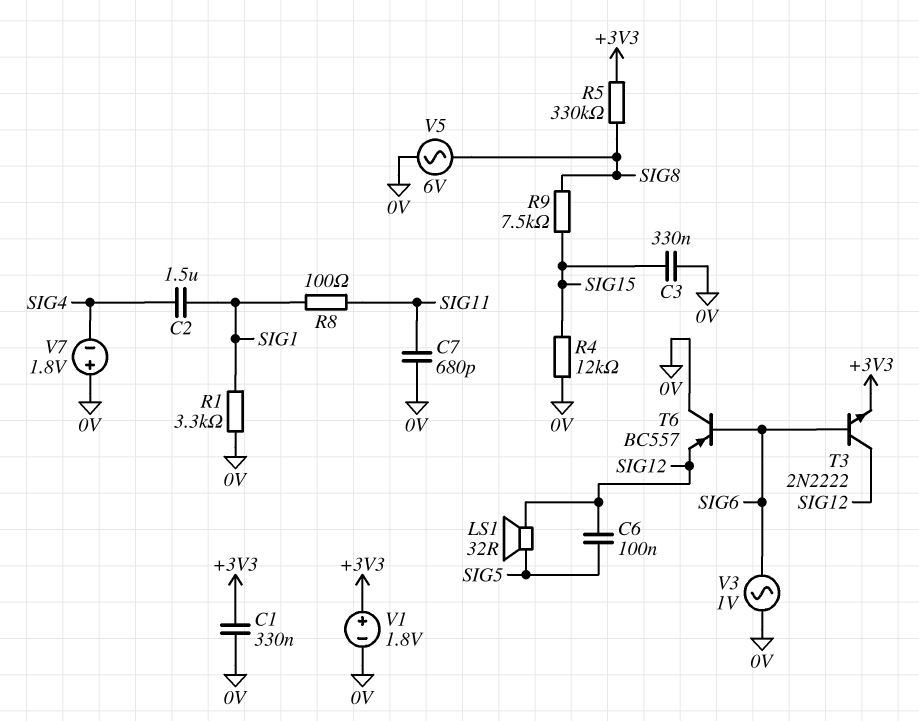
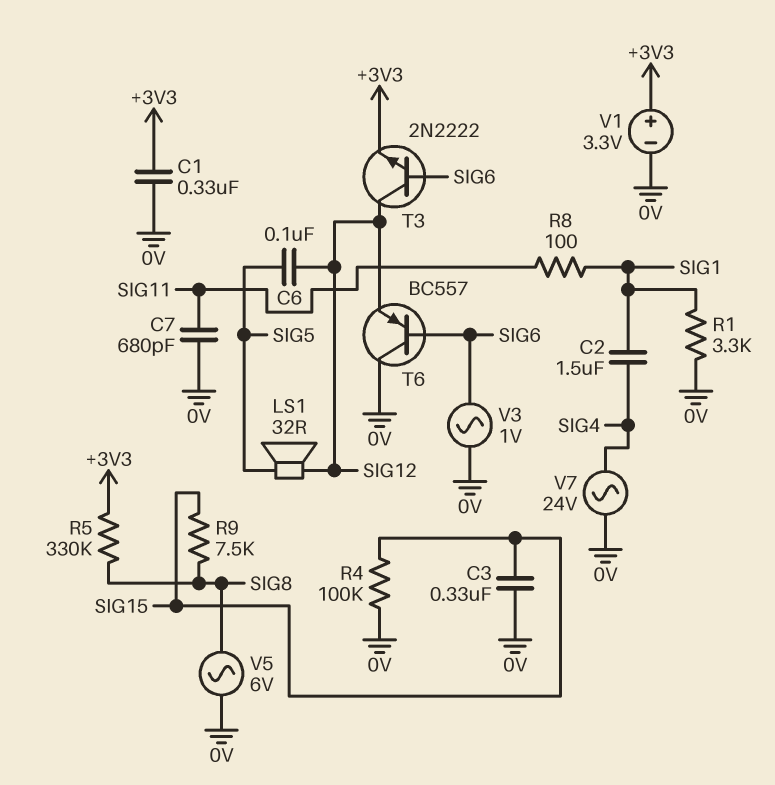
R4: 12k (0V, SIG15) -> 100k (0V, SIG15)
V1: 1.8V (plus +3V3, minus 0V) -> 3.3V (plus +3V3, minus 0V)
V7: 1.8V (plus 0V, minus SIG4) -> AC 24V (0V, SIG4)

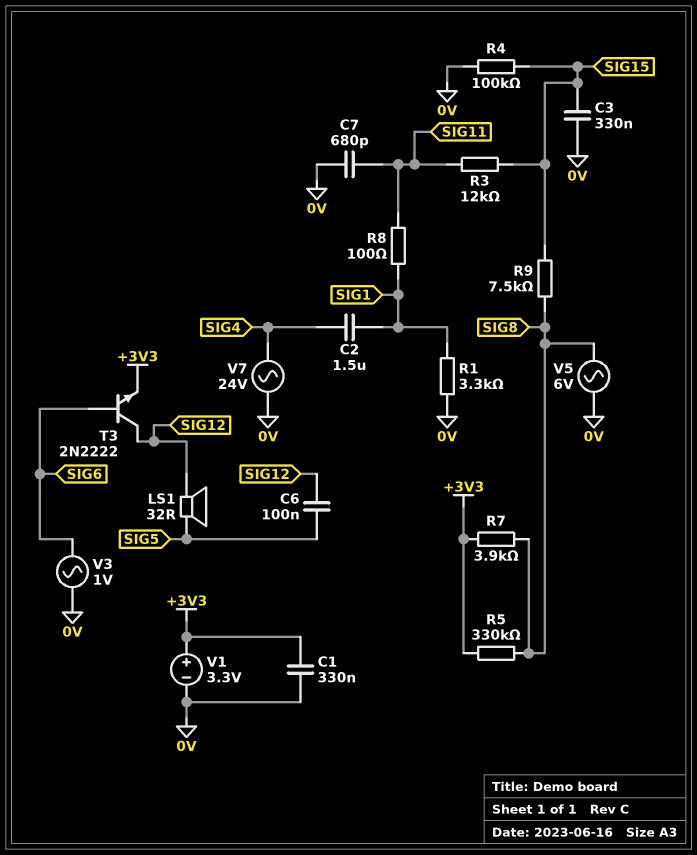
R3: none -> 12k (SIG11, SIG15)
R7: none -> 3.9k (+3V3, SIG8)
T6: PNP BC557 (B SIG6, C 0V, E SIG12) -> none

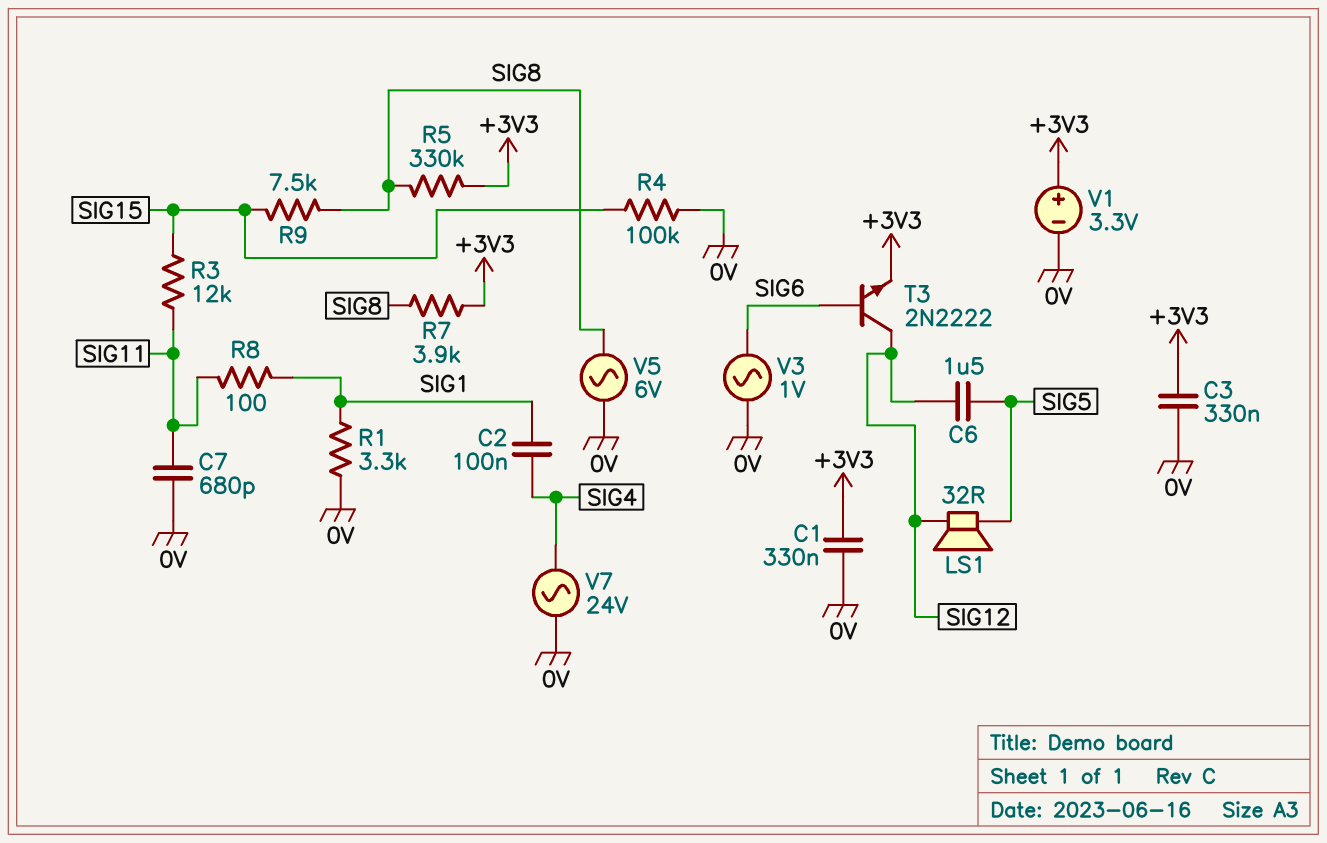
C2: 1.5uF (SIG1, SIG4) -> 100nF (SIG1, SIG4)
C3: 330nF (0V, SIG15) -> 330nF (+3V3, 0V)
C6: 100nF (SIG5, SIG12) -> 1.5uF (SIG5, SIG12)

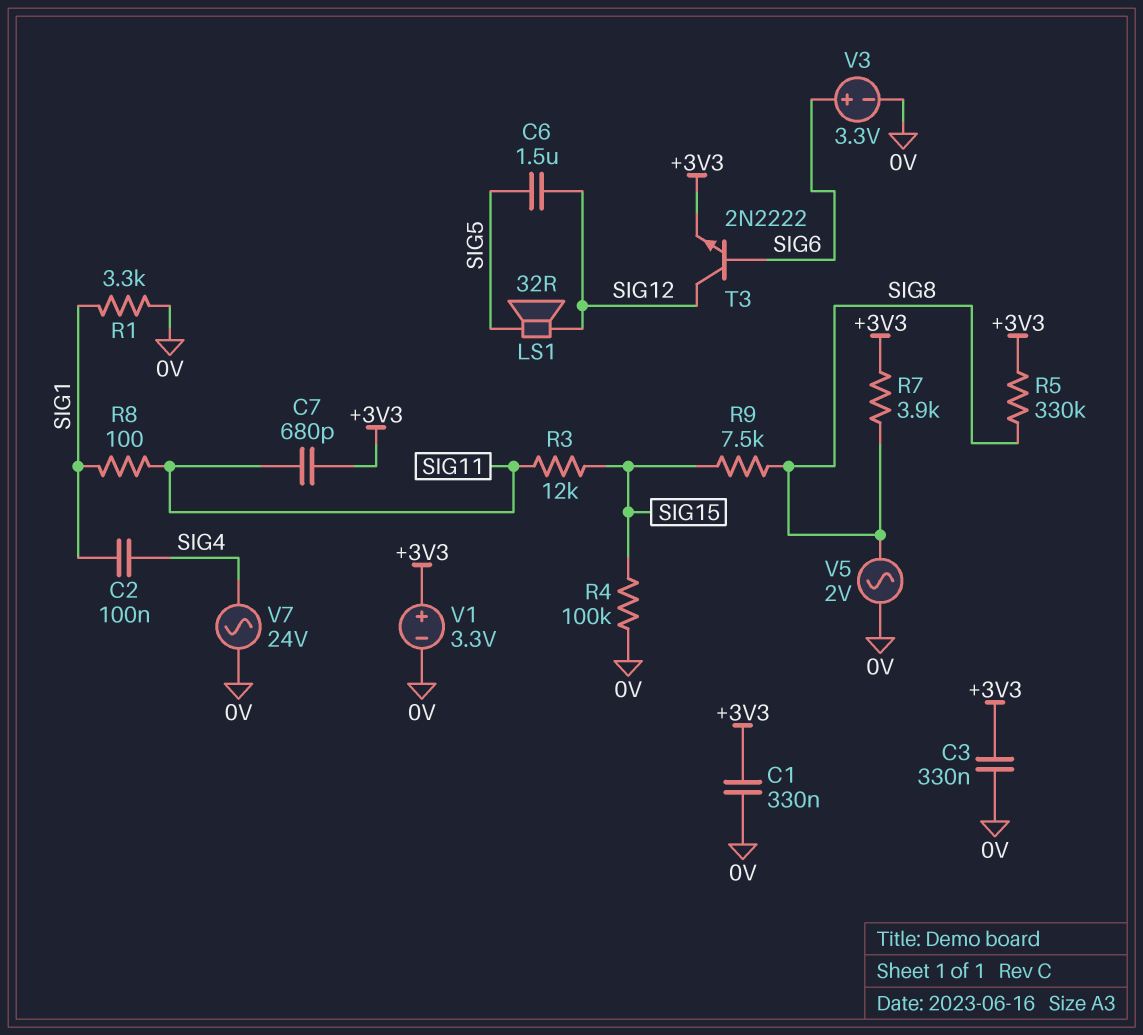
C7: 680pF (0V, SIG11) -> 680pF (+3V3, SIG11)
V3: AC 1V (0V, SIG6) -> 3.3V (plus SIG6, minus 0V)
V5: AC 6V (0V, SIG8) -> AC 2V (0V, SIG8)

